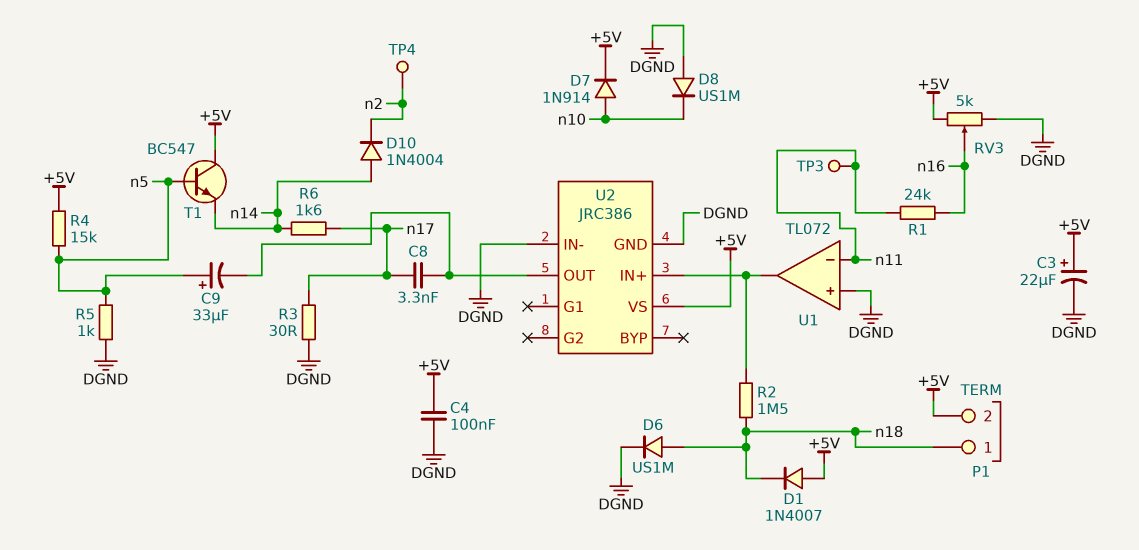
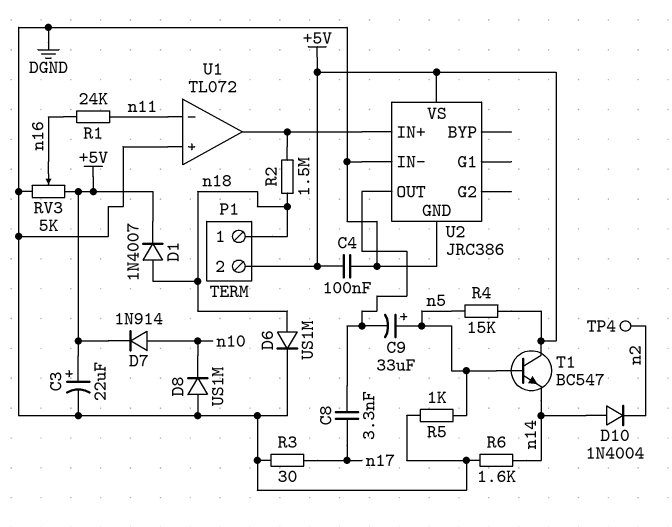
D1: diode 1N4007 (A +5V, K n18) -> diode 1N4007 (A n18, K +5V)
R6: 1.6k (n14, n17) -> 1.6k (DGND, n14)
TP3: test point (n11) -> none

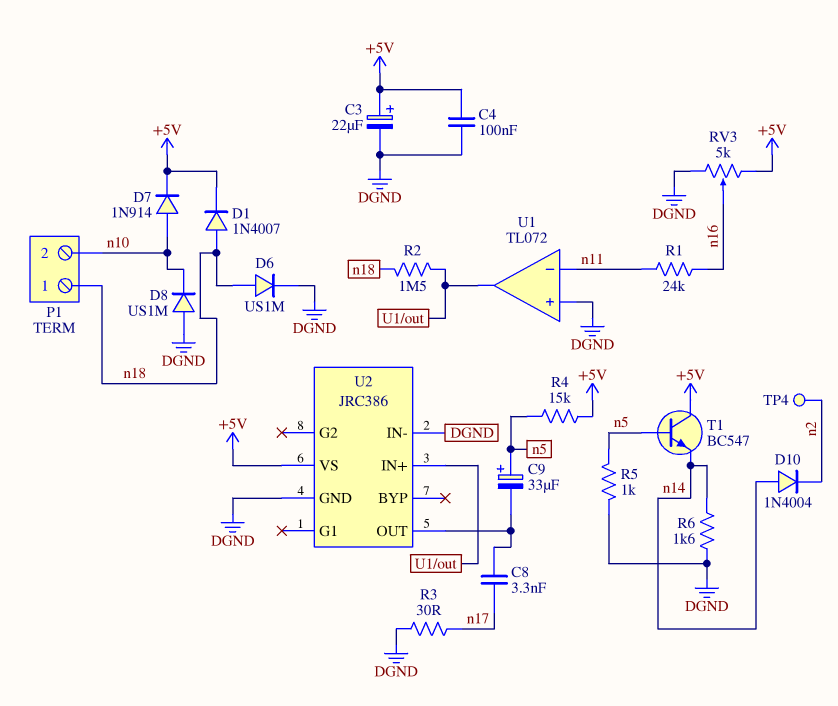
P1 pin 2: +5V -> n10

